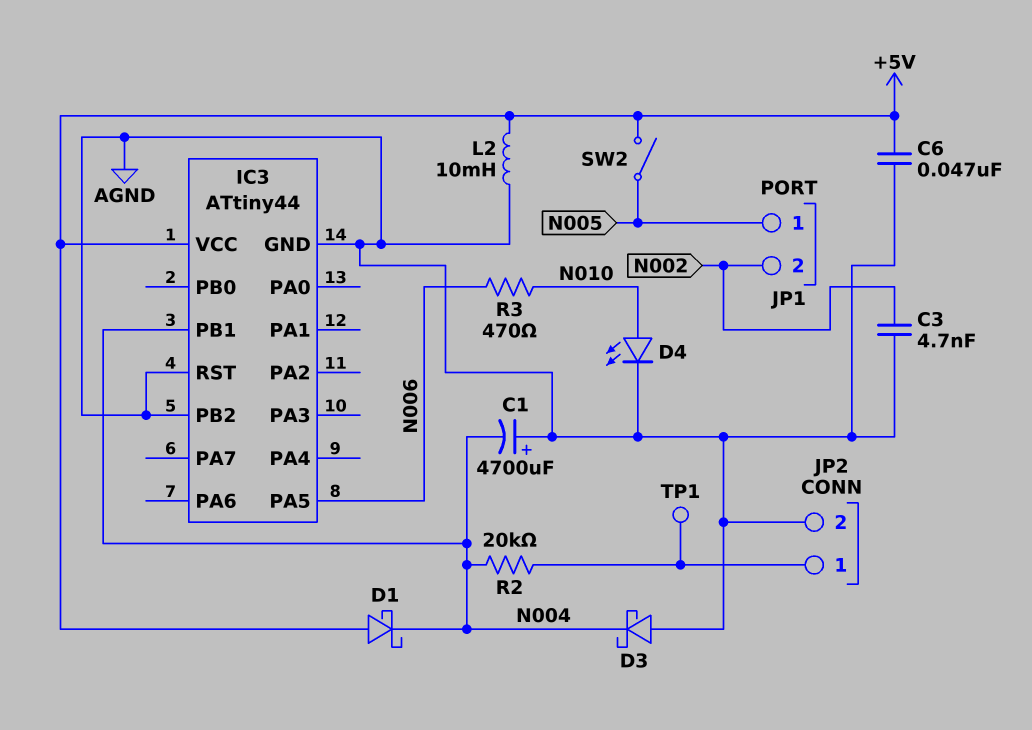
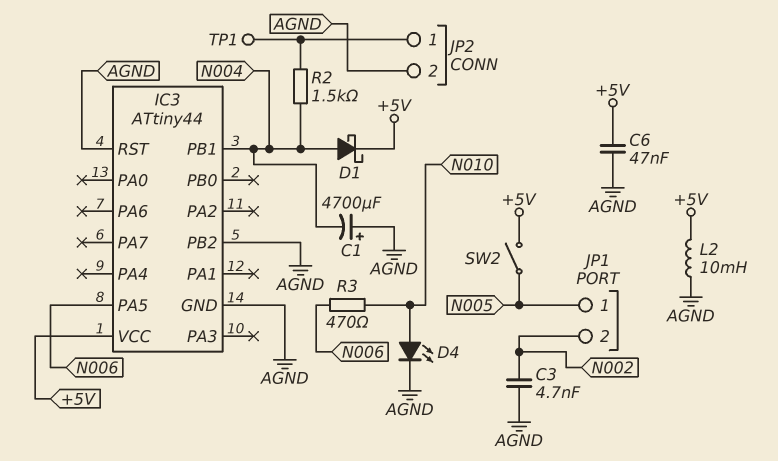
D1: schottky (A +5V, K N004) -> schottky (A N004, K +5V)
D3: schottky (A AGND, K N004) -> none
R2: 20k (JP2/1, N004) -> 1.5k (JP2/1, N004)

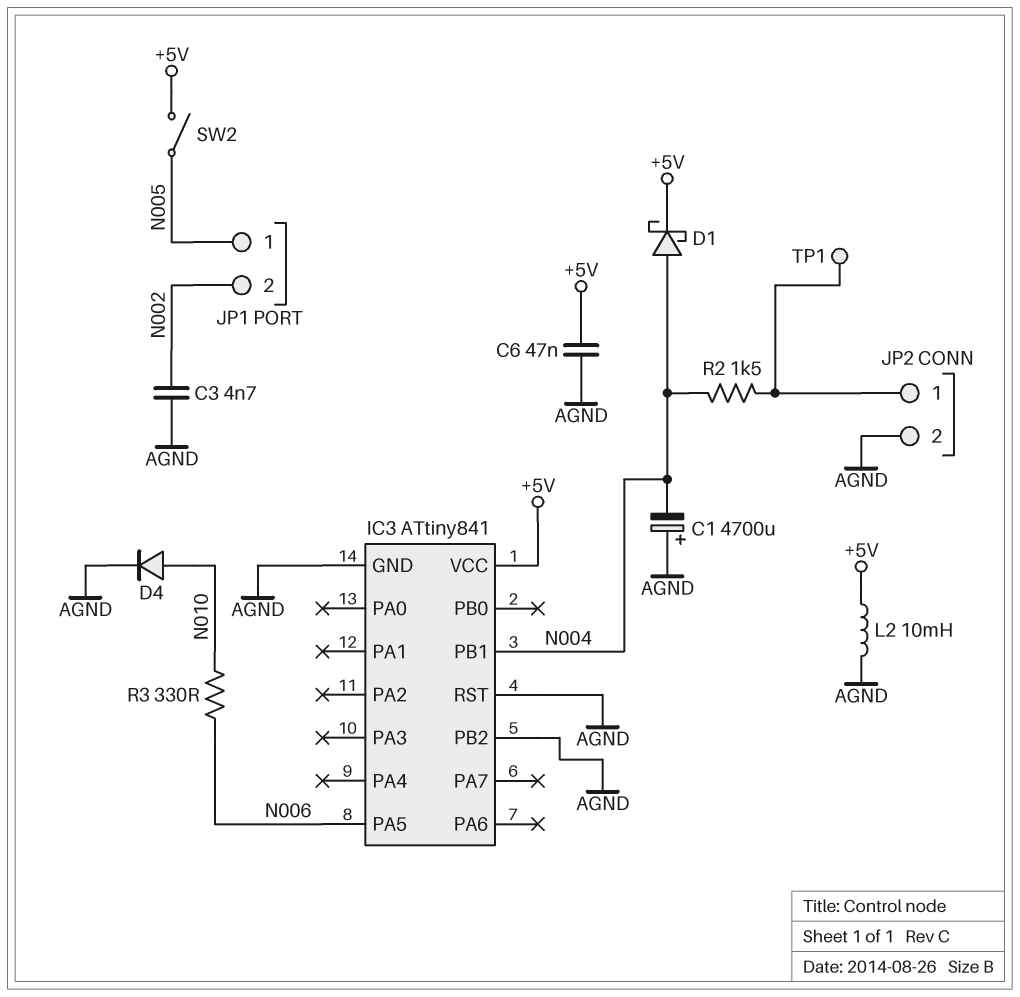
D4: LED (A N010, K AGND) -> diode (A N010, K AGND)
IC3: ATtiny44 -> ATtiny841
R3: 470 (N006, N010) -> 330 (N006, N010)

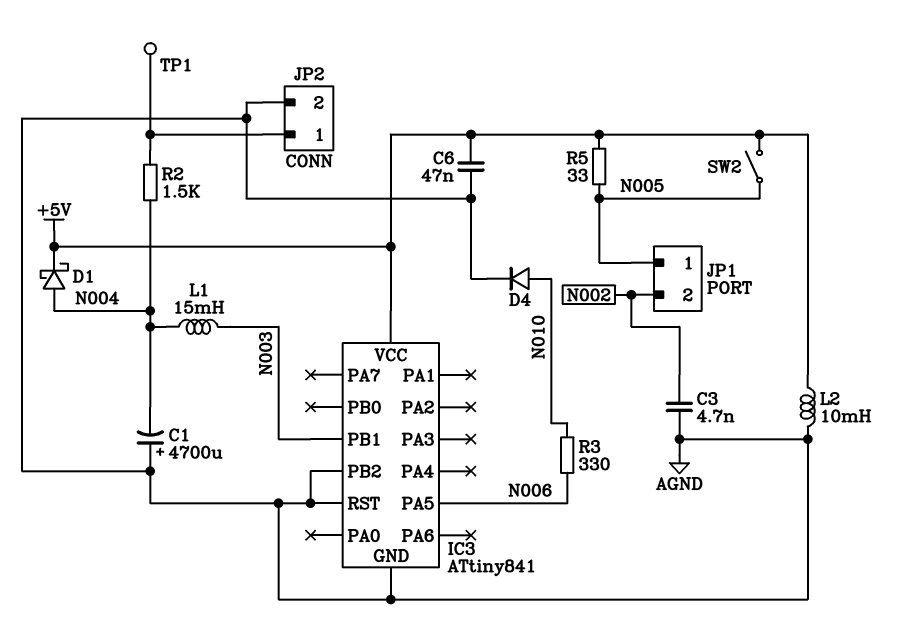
IC3 pin PB1: N004 -> N003
L1: none -> 15mH (N003, N004)
R5: none -> 33 (+5V, N005)

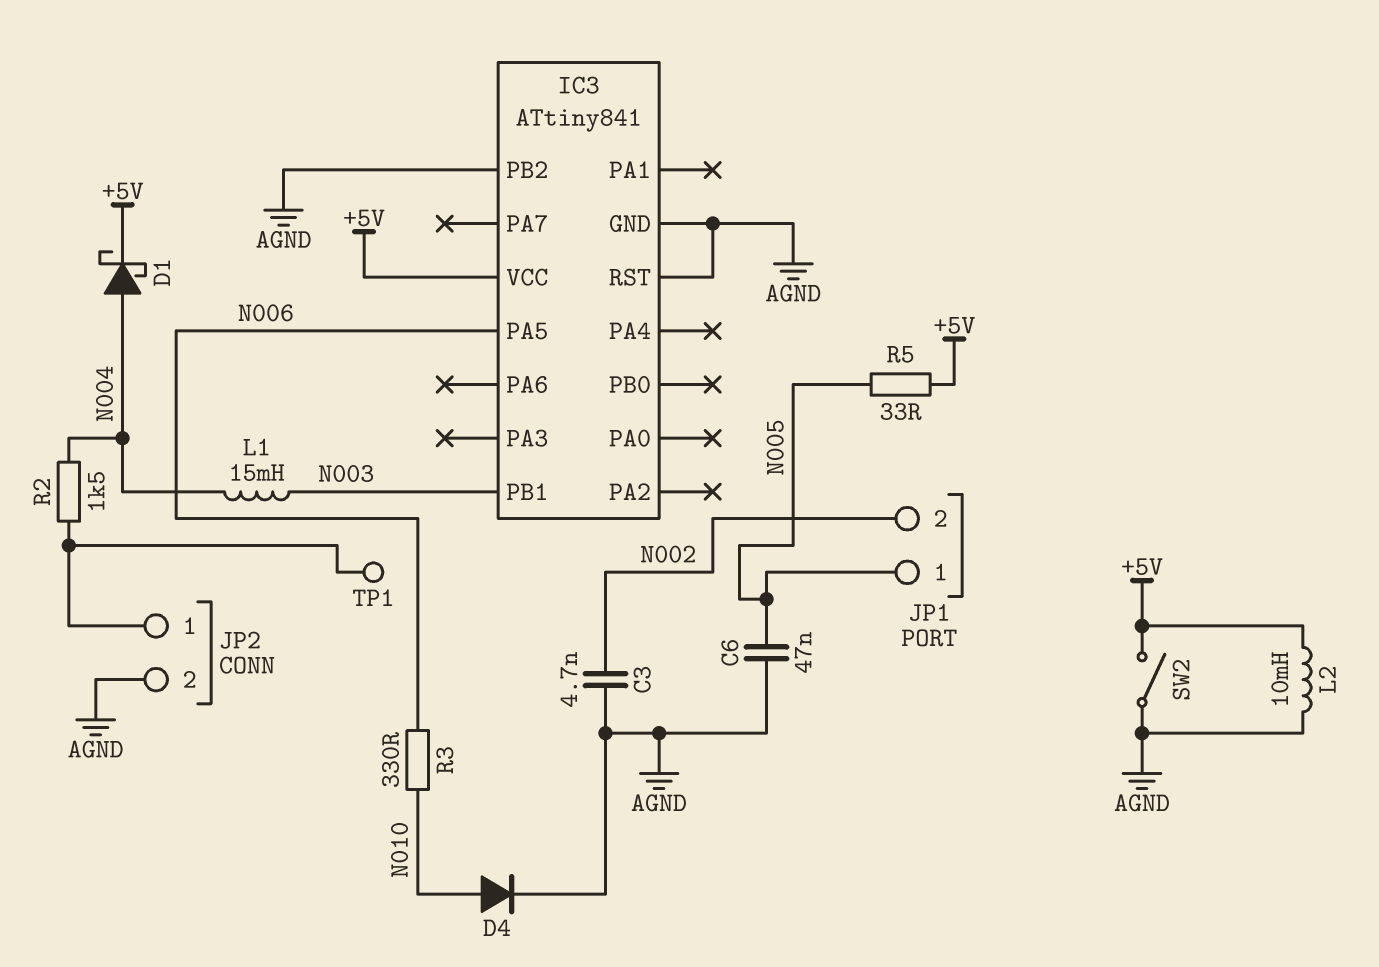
C1: 4700uF (plus AGND, minus N004) -> none
C6: 47nF (+5V, AGND) -> 47nF (AGND, N005)
SW2: switch (+5V, N005) -> switch (+5V, AGND)

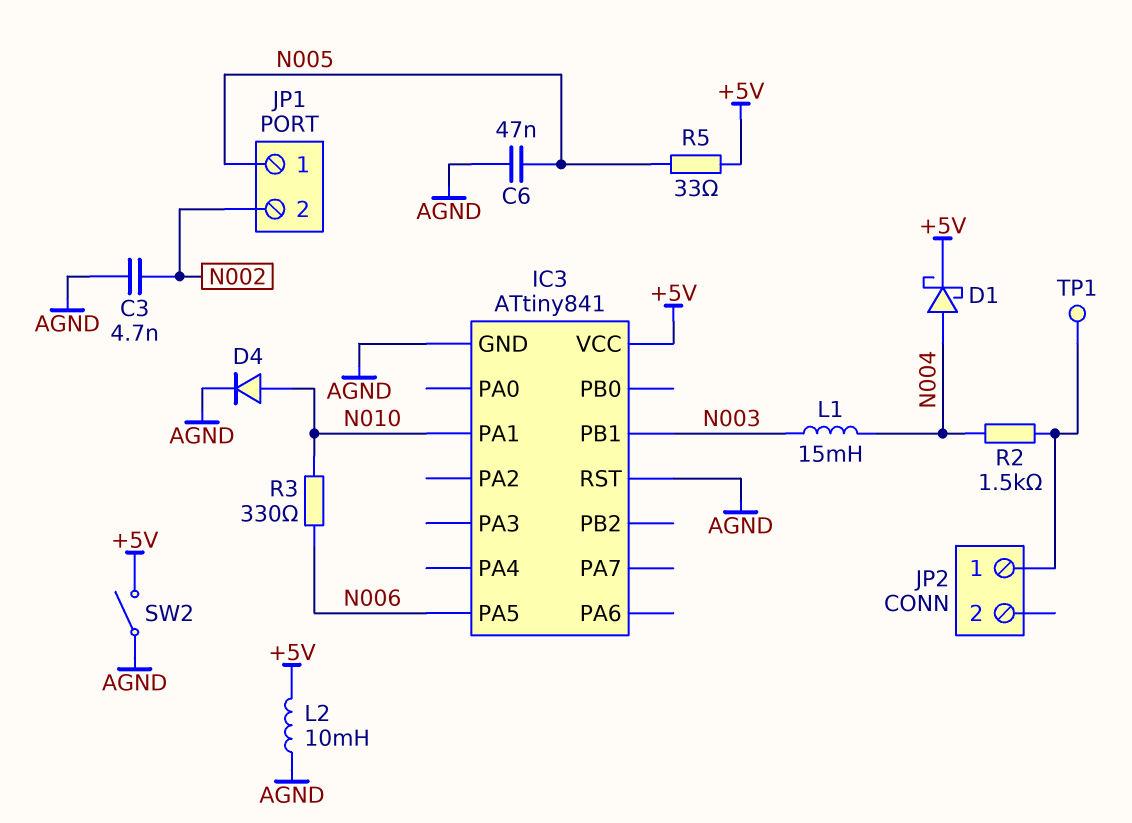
IC3 pin PA1: none -> N010
IC3 pin PB2: AGND -> none
JP2 pin 2: AGND -> none

